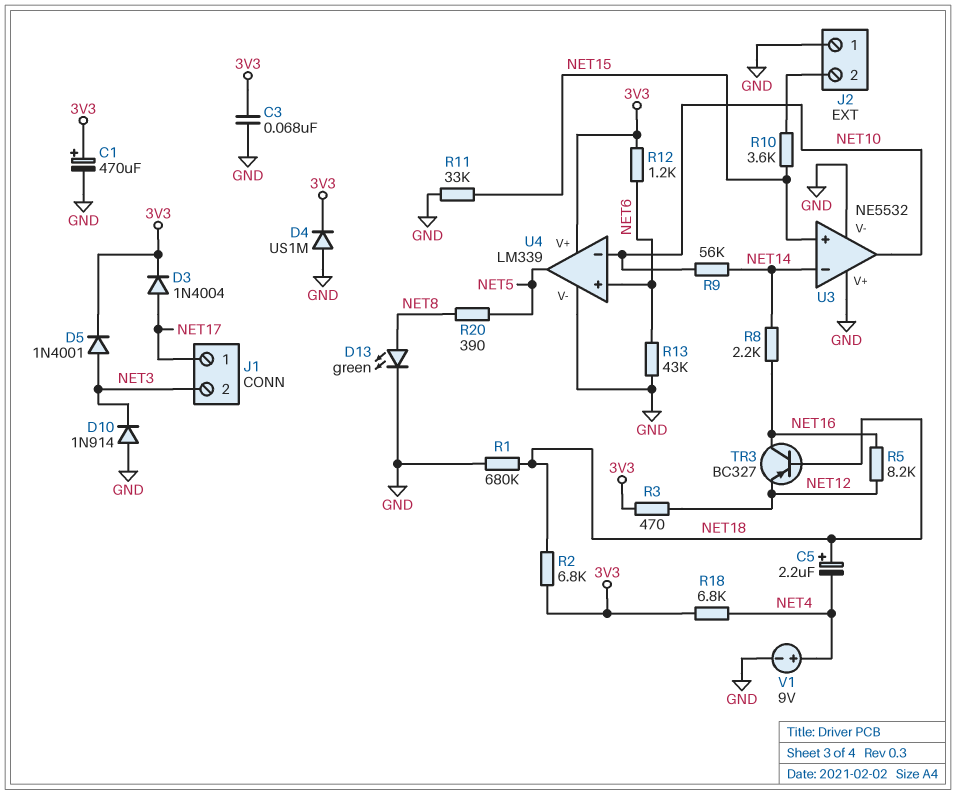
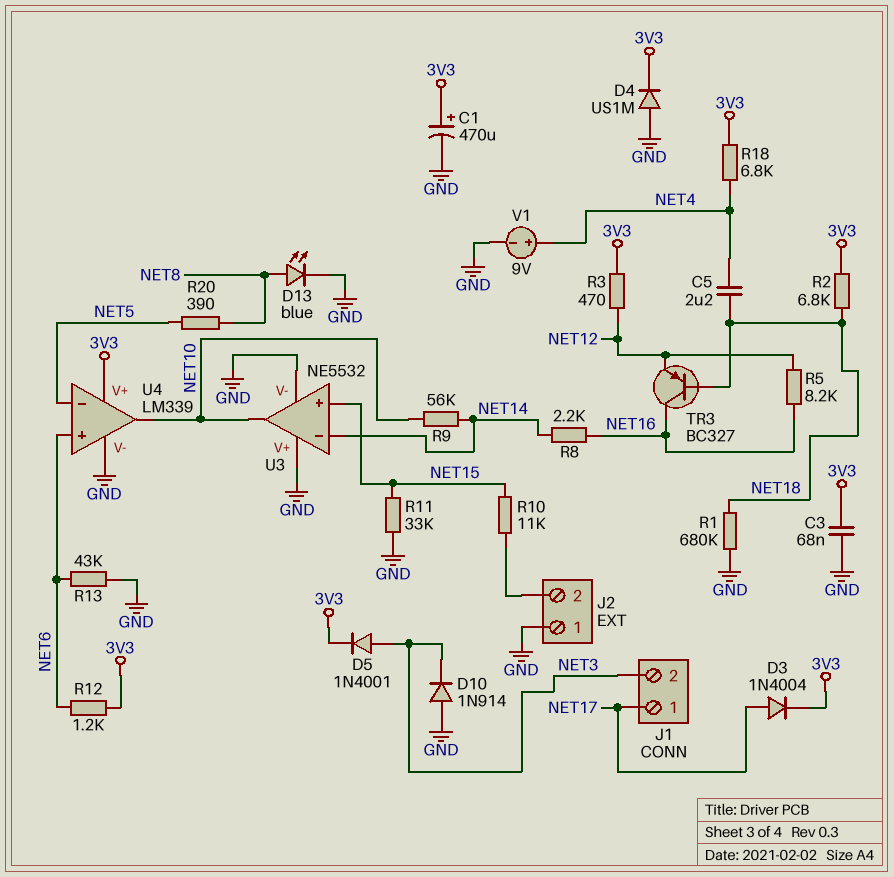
C5: 2.2uF (plus NET18, minus NET4) -> 2.2uF (NET4, NET18)
D13: LED green (A NET8, K GND) -> LED blue (A NET8, K GND)
R10: 3.6k (J2/2, NET15) -> 11k (J2/2, NET15)
U4 pin in-: NET10 -> NET5
U4 pin out: NET5 -> NET10

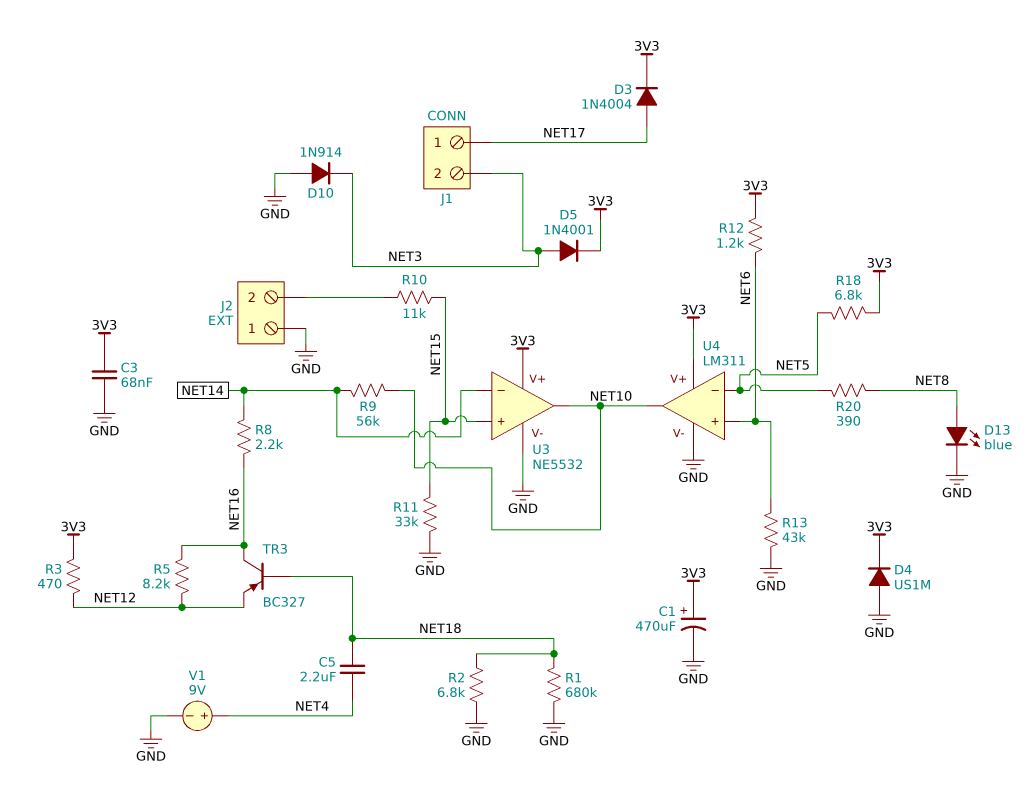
R2: 6.8k (3V3, NET18) -> 6.8k (GND, NET18)
R18: 6.8k (3V3, NET4) -> 6.8k (3V3, NET5)
U3 pin V+: GND -> 3V3
U4: LM339 -> LM311

